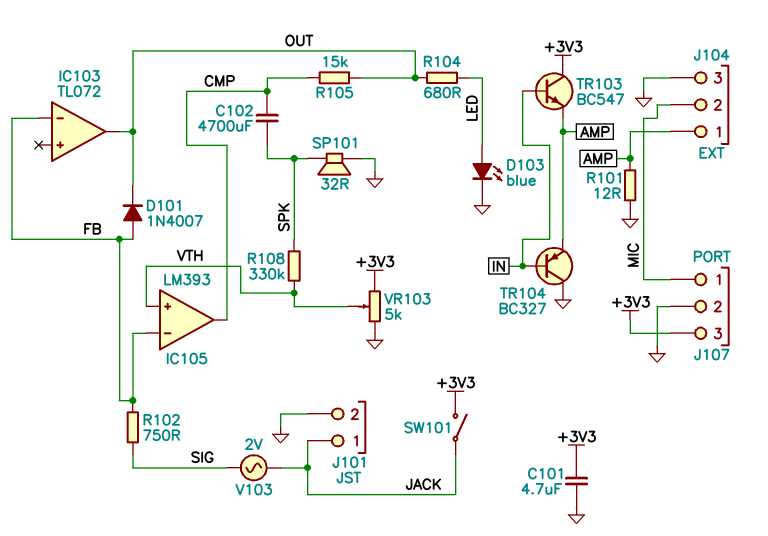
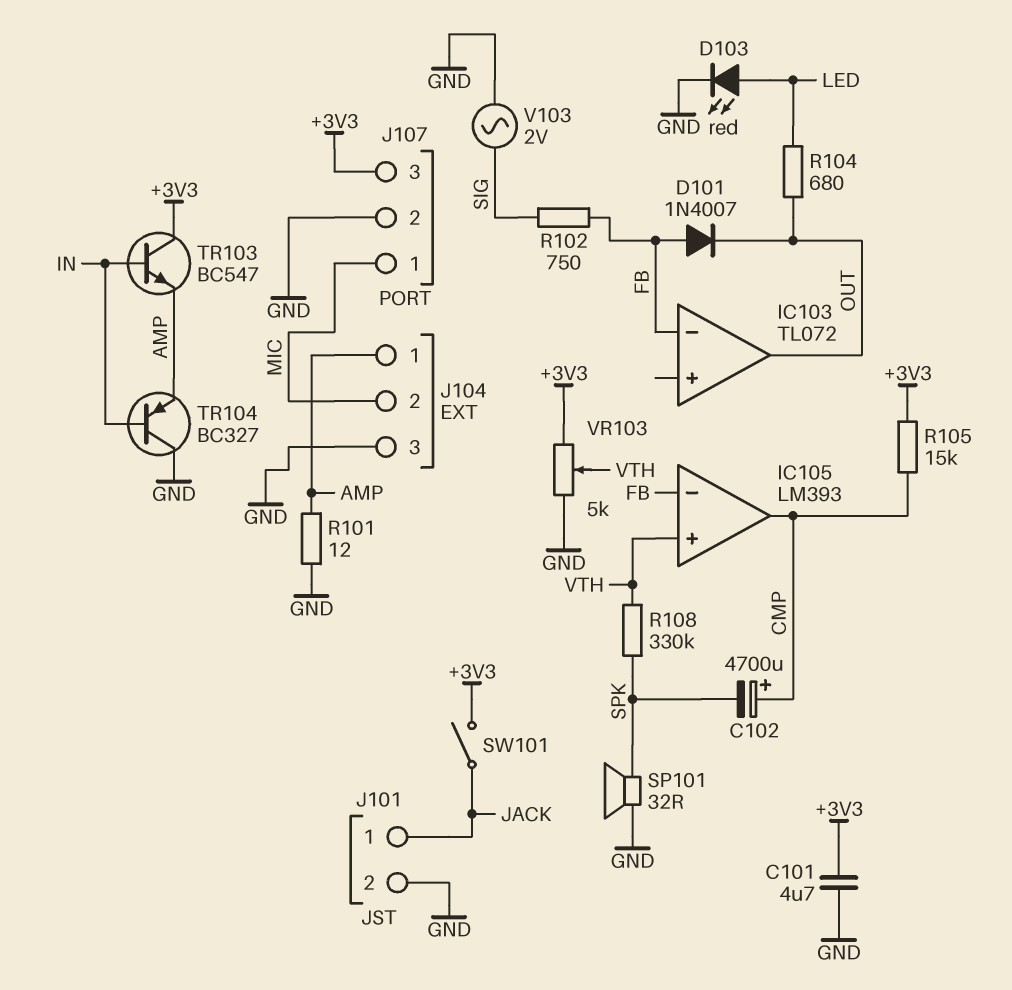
C102: 4700uF (CMP, SPK) -> 4700uF (plus CMP, minus SPK)
D103: LED blue (A LED, K GND) -> LED red (A LED, K GND)
R105: 15k (CMP, OUT) -> 15k (+3V3, CMP)
V103: AC 2V (JACK, SIG) -> AC 2V (GND, SIG)

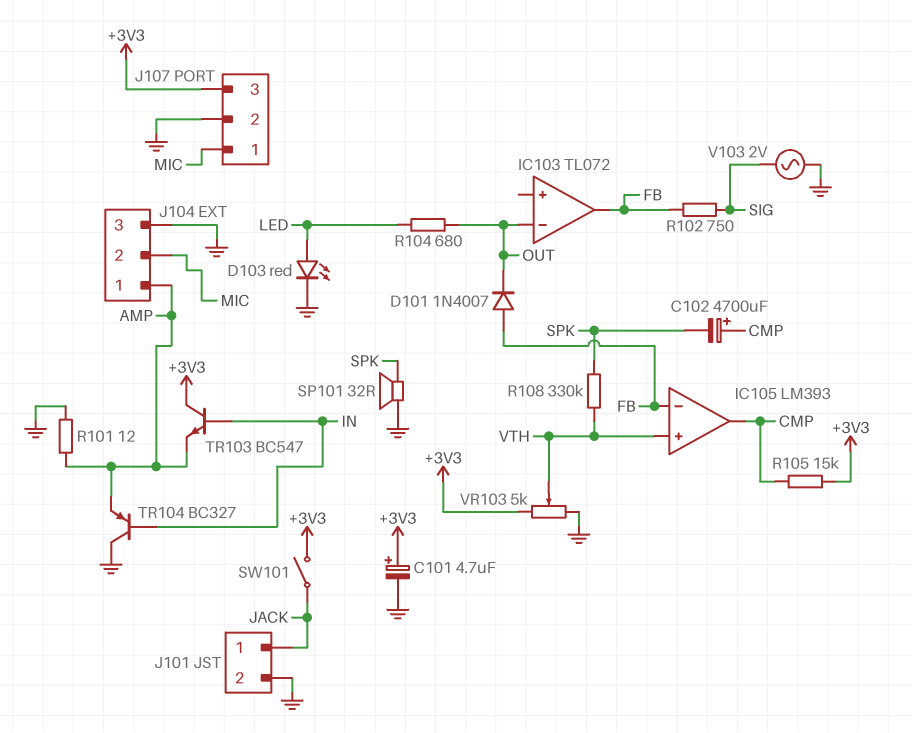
C101: 4.7uF (+3V3, GND) -> 4.7uF (plus +3V3, minus GND)
IC103 pin in-: FB -> OUT
IC103 pin out: OUT -> FB

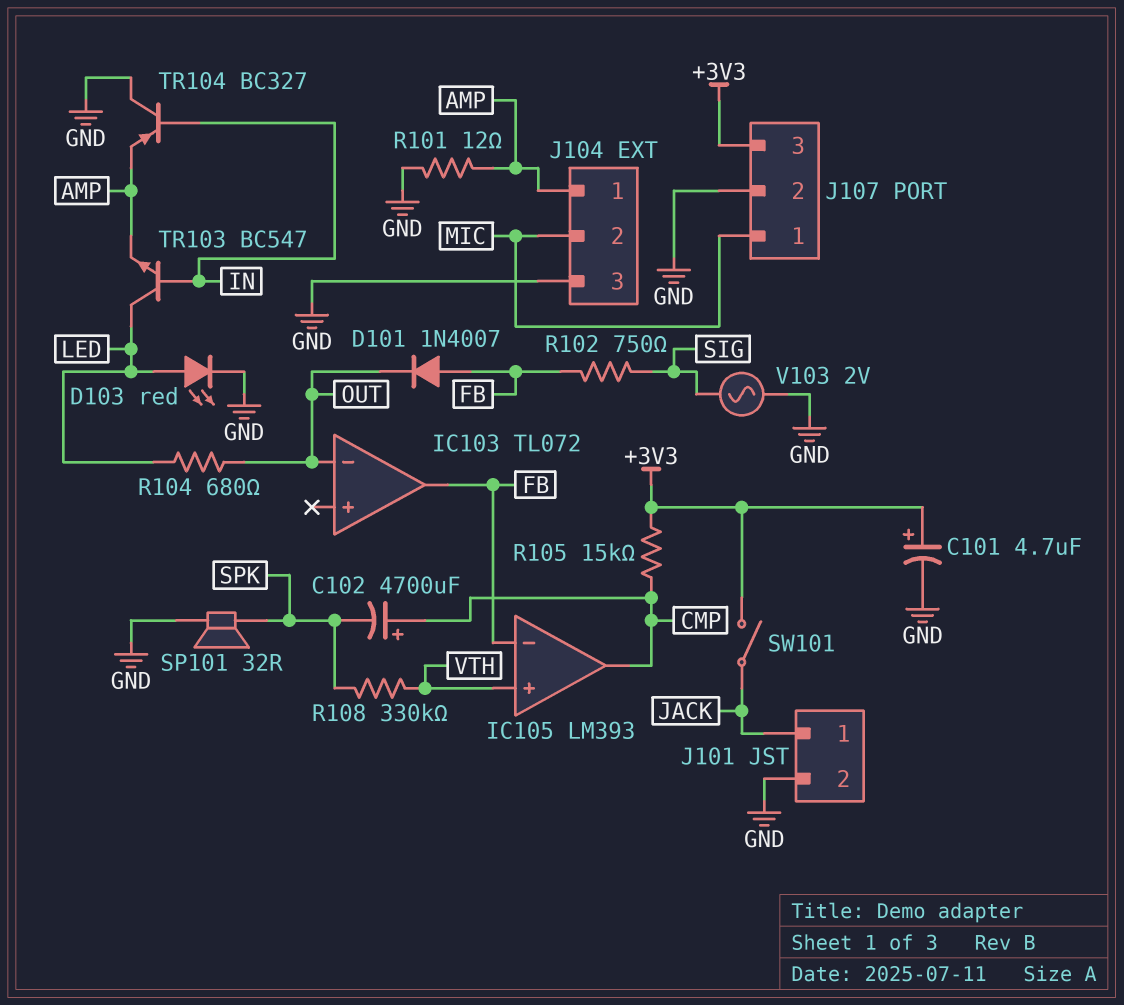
TR103: NPN BC547 (B IN, C +3V3, E AMP) -> NPN BC547 (B IN, C LED, E AMP)
VR103: 5k (+3V3, GND, wiper VTH) -> none

